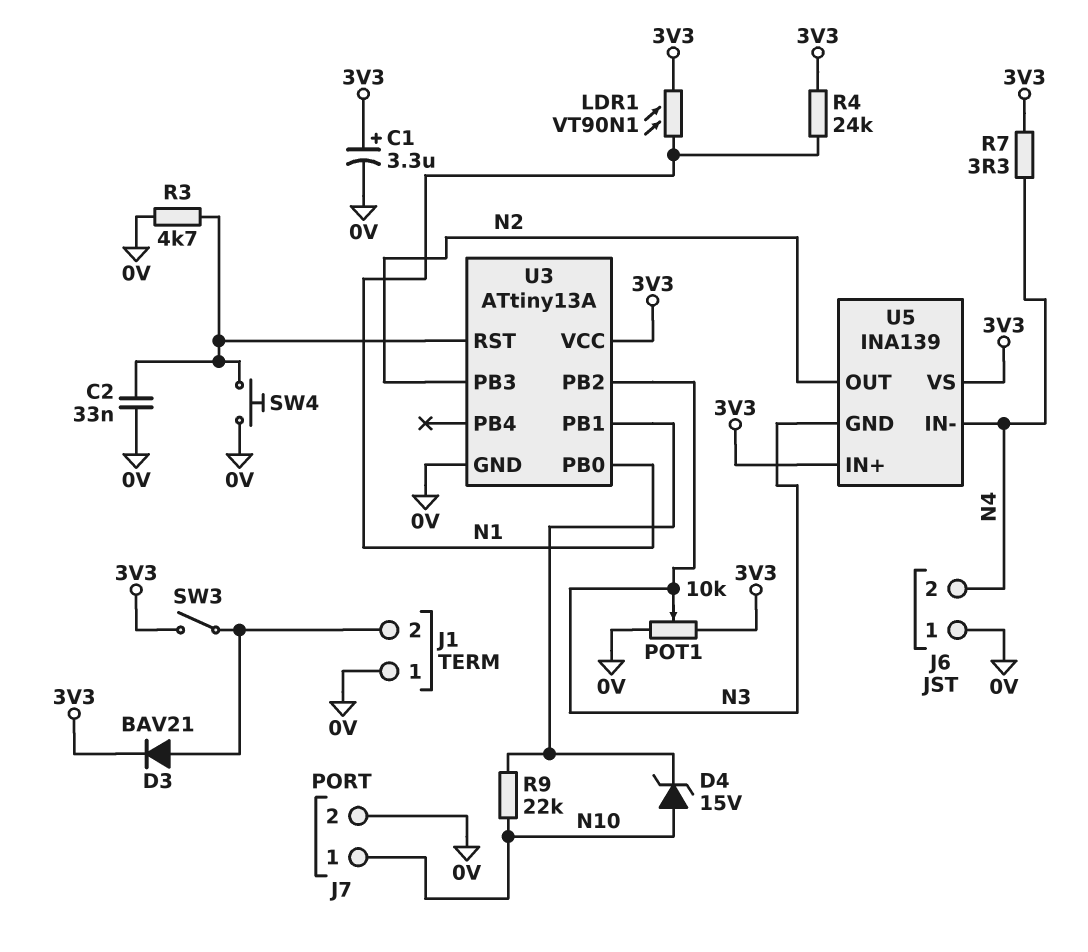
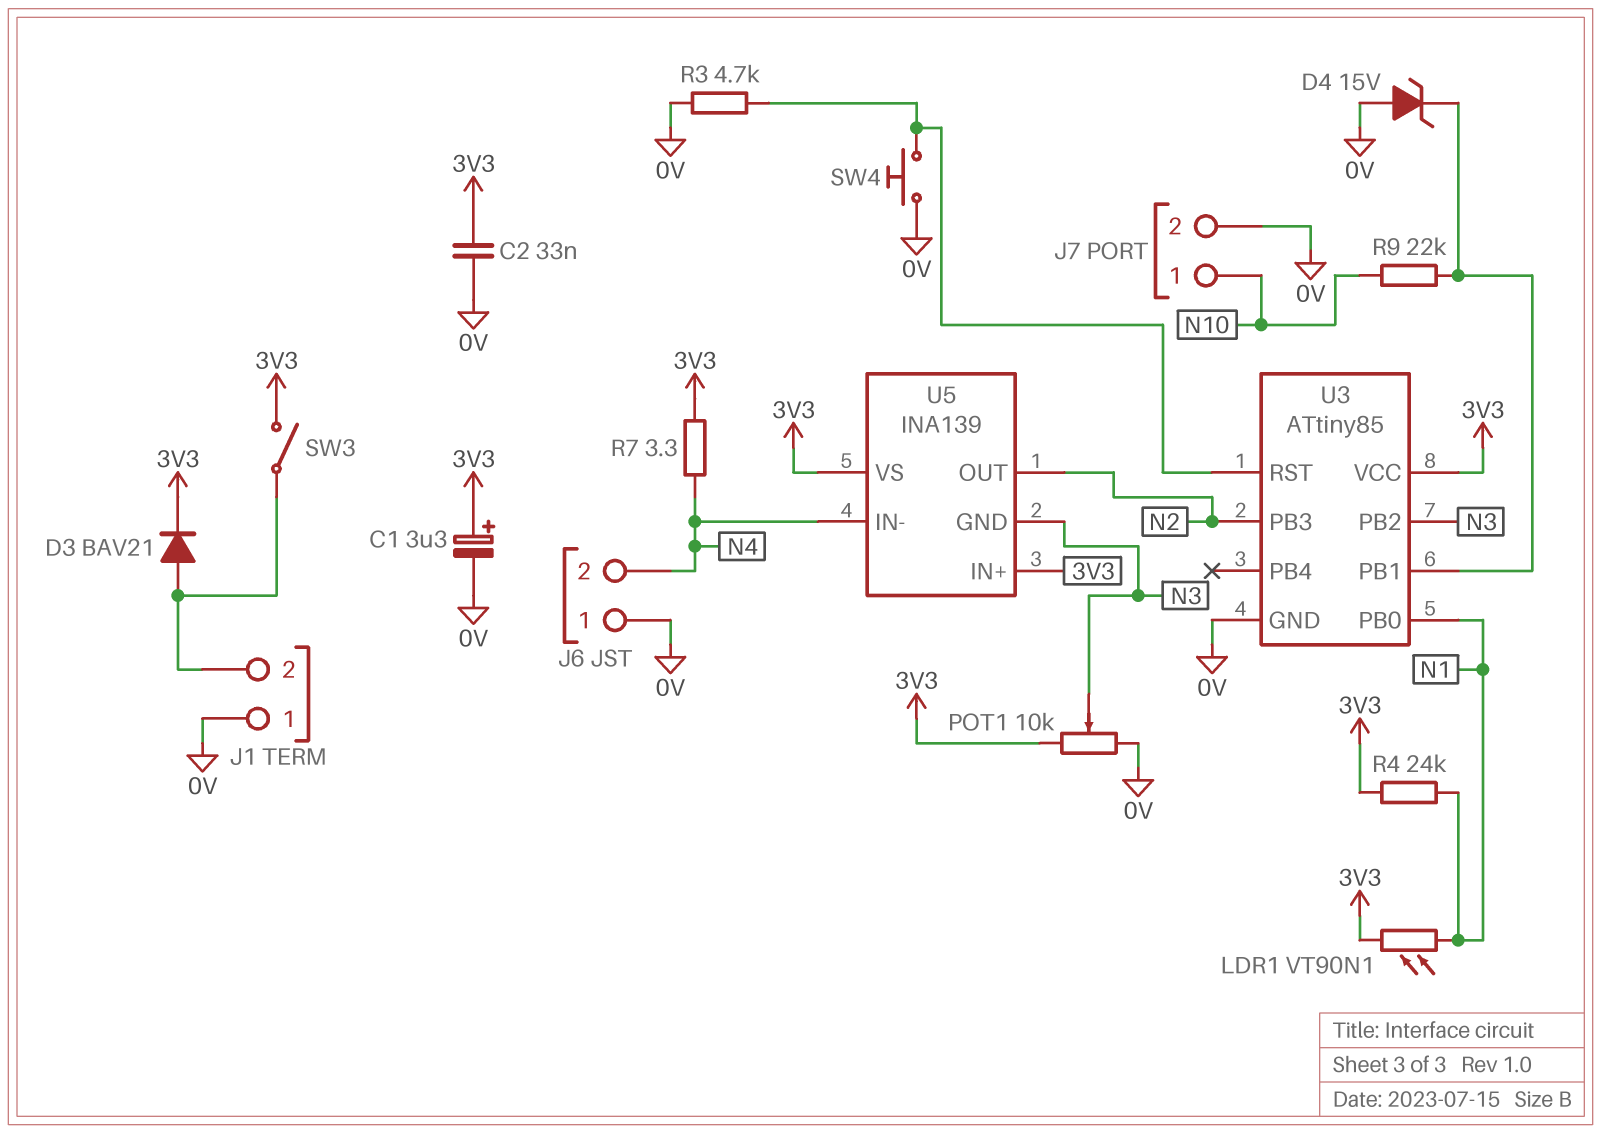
C2: 33nF (0V, U3/RST) -> 33nF (0V, 3V3)
D4: zener 15V (A N10, K U3/PB1) -> zener 15V (A 0V, K U3/PB1)
U3: ATtiny13A -> ATtiny85

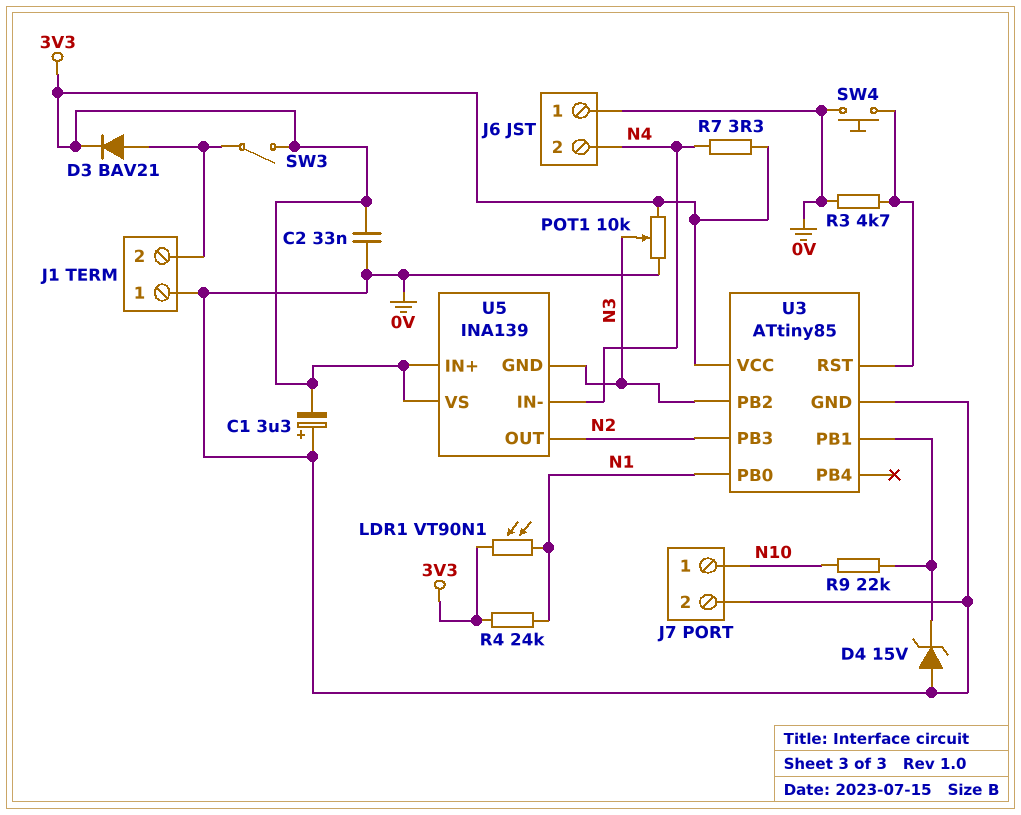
C1: 3.3uF (plus 3V3, minus 0V) -> 3.3uF (plus 0V, minus 3V3)

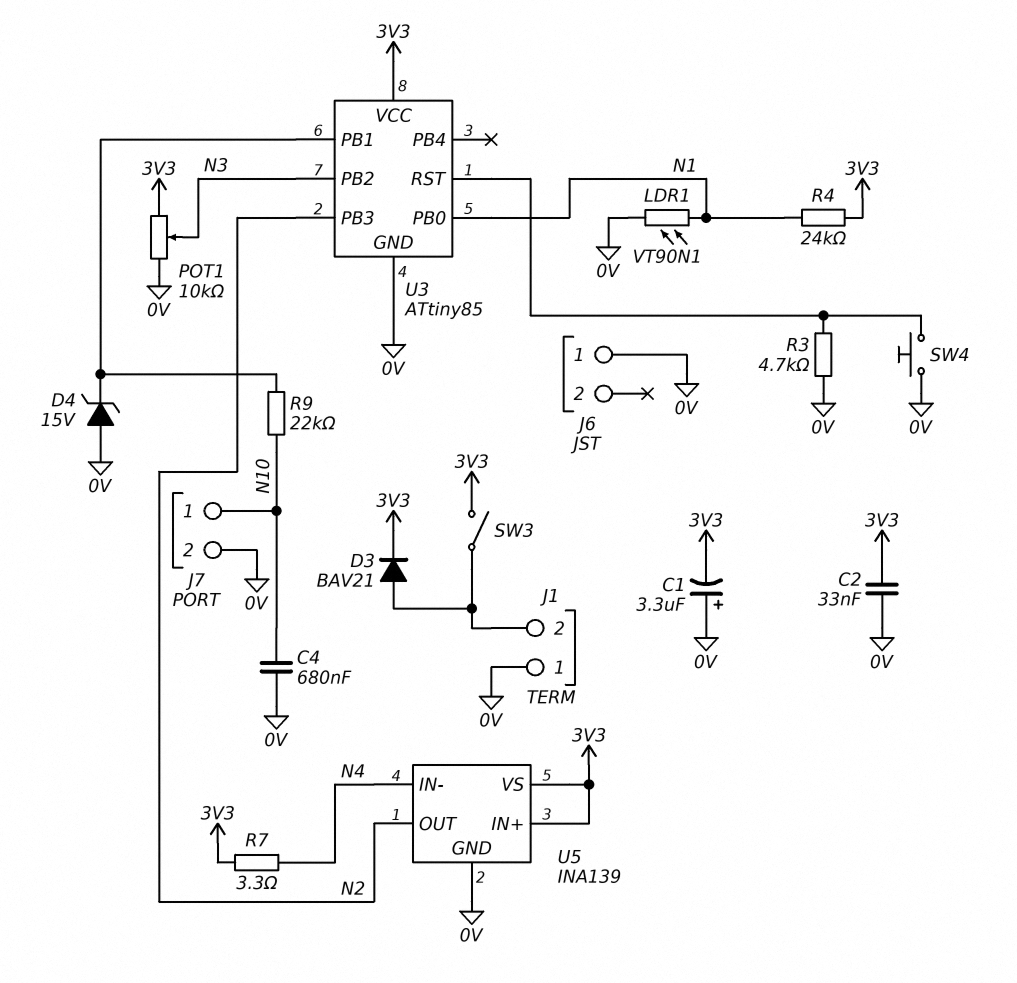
C4: none -> 680nF (0V, N10)
J6 pin 2: N4 -> none
LDR1: VT90N1 (3V3, N1) -> VT90N1 (0V, N1)
U5 pin GND: N3 -> 0V

